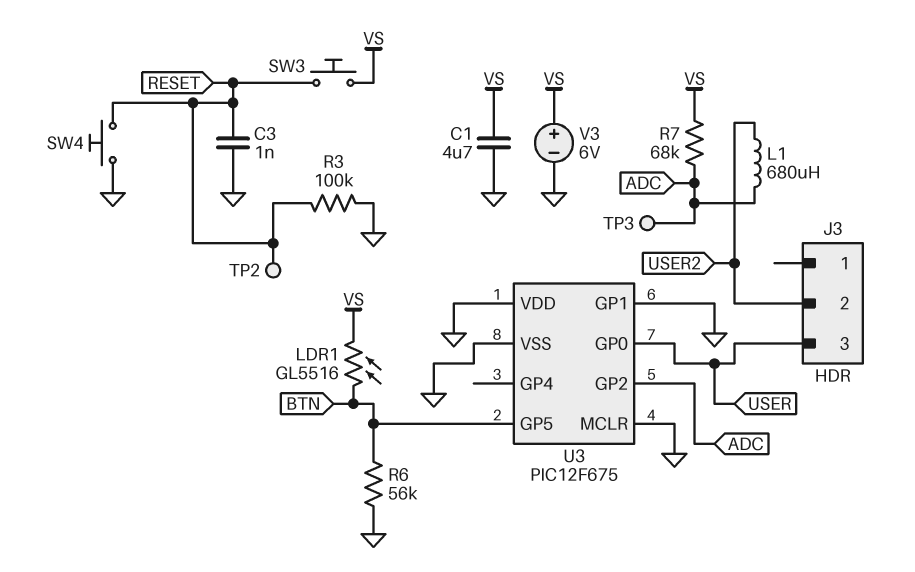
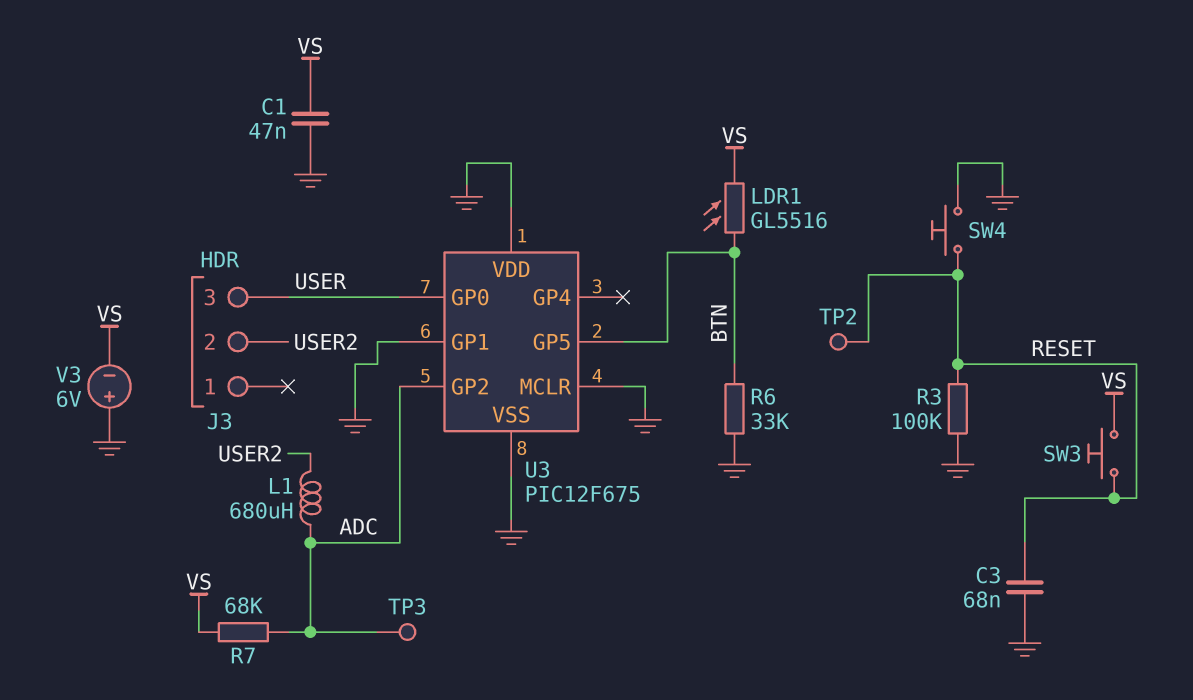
C1: 4.7uF (GND, VS) -> 47nF (GND, VS)
C3: 1nF (GND, RESET) -> 68nF (GND, RESET)
R6: 56k (BTN, GND) -> 33k (BTN, GND)
V3: 6V (plus VS, minus GND) -> 6V (plus GND, minus VS)

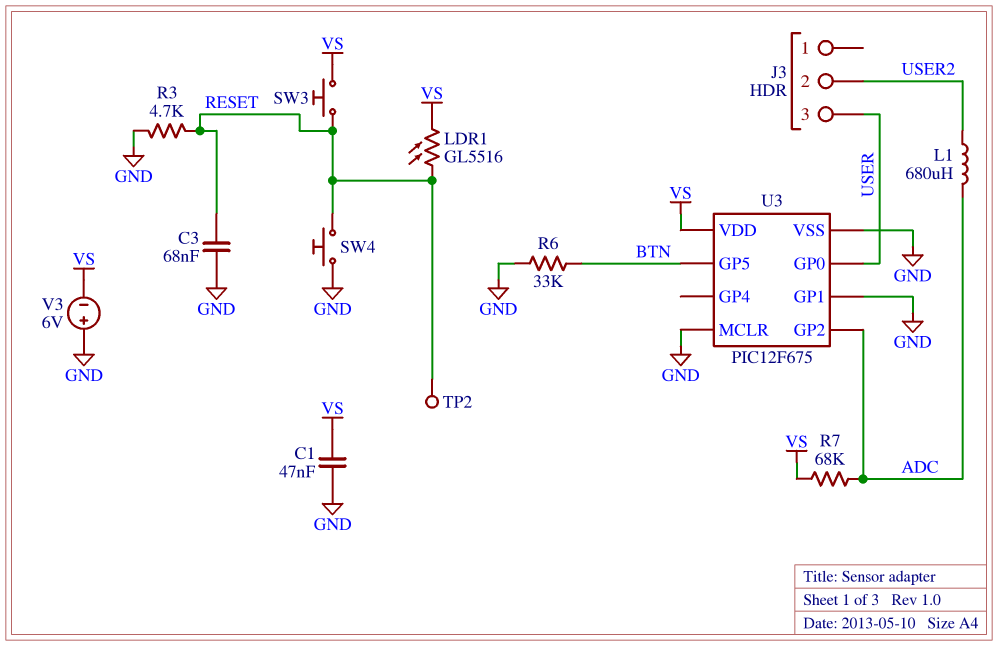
LDR1: GL5516 (BTN, VS) -> GL5516 (RESET, VS)
R3: 100k (GND, RESET) -> 4.7k (GND, RESET)
TP3: test point (ADC) -> none
U3 pin VDD: GND -> VS

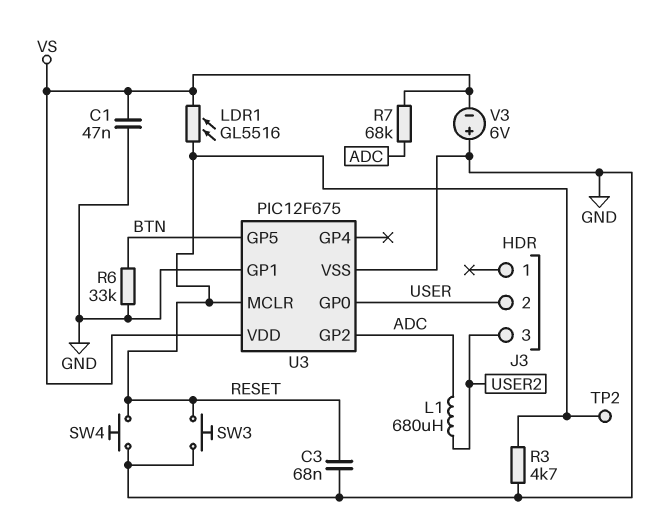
J3 pin 2: USER2 -> USER
J3 pin 3: USER -> USER2
SW3: button (RESET, VS) -> button (GND, RESET)
U3 pin MCLR: GND -> RESET

